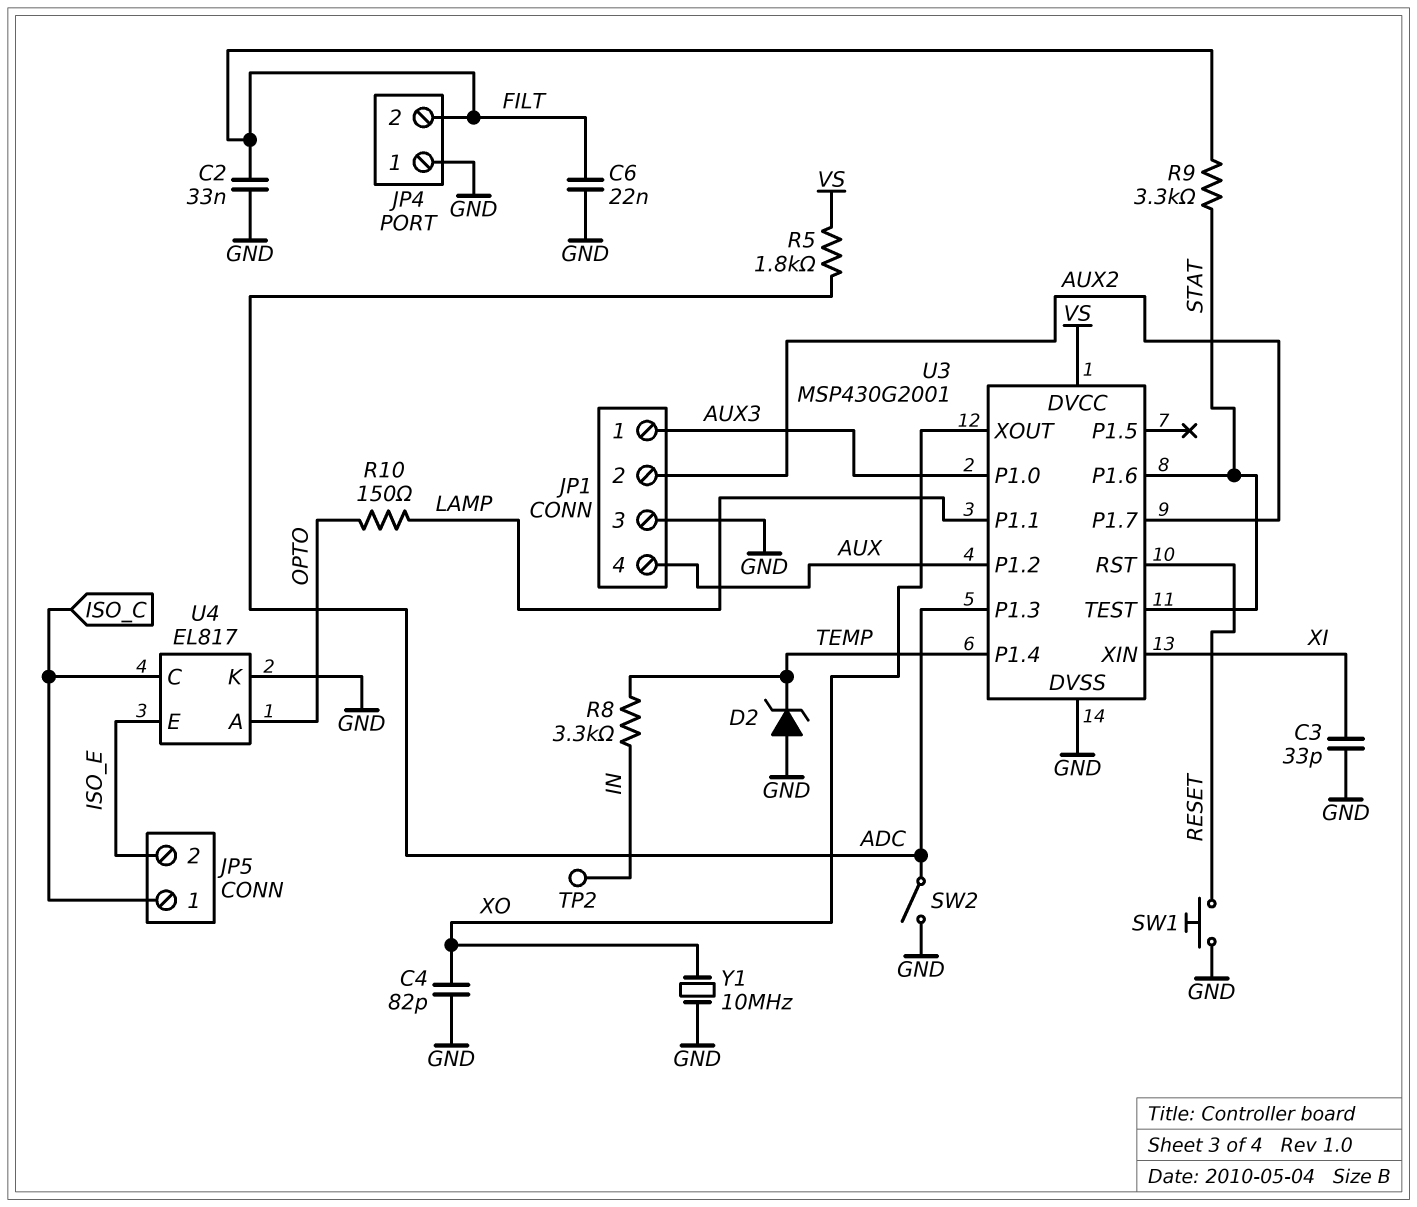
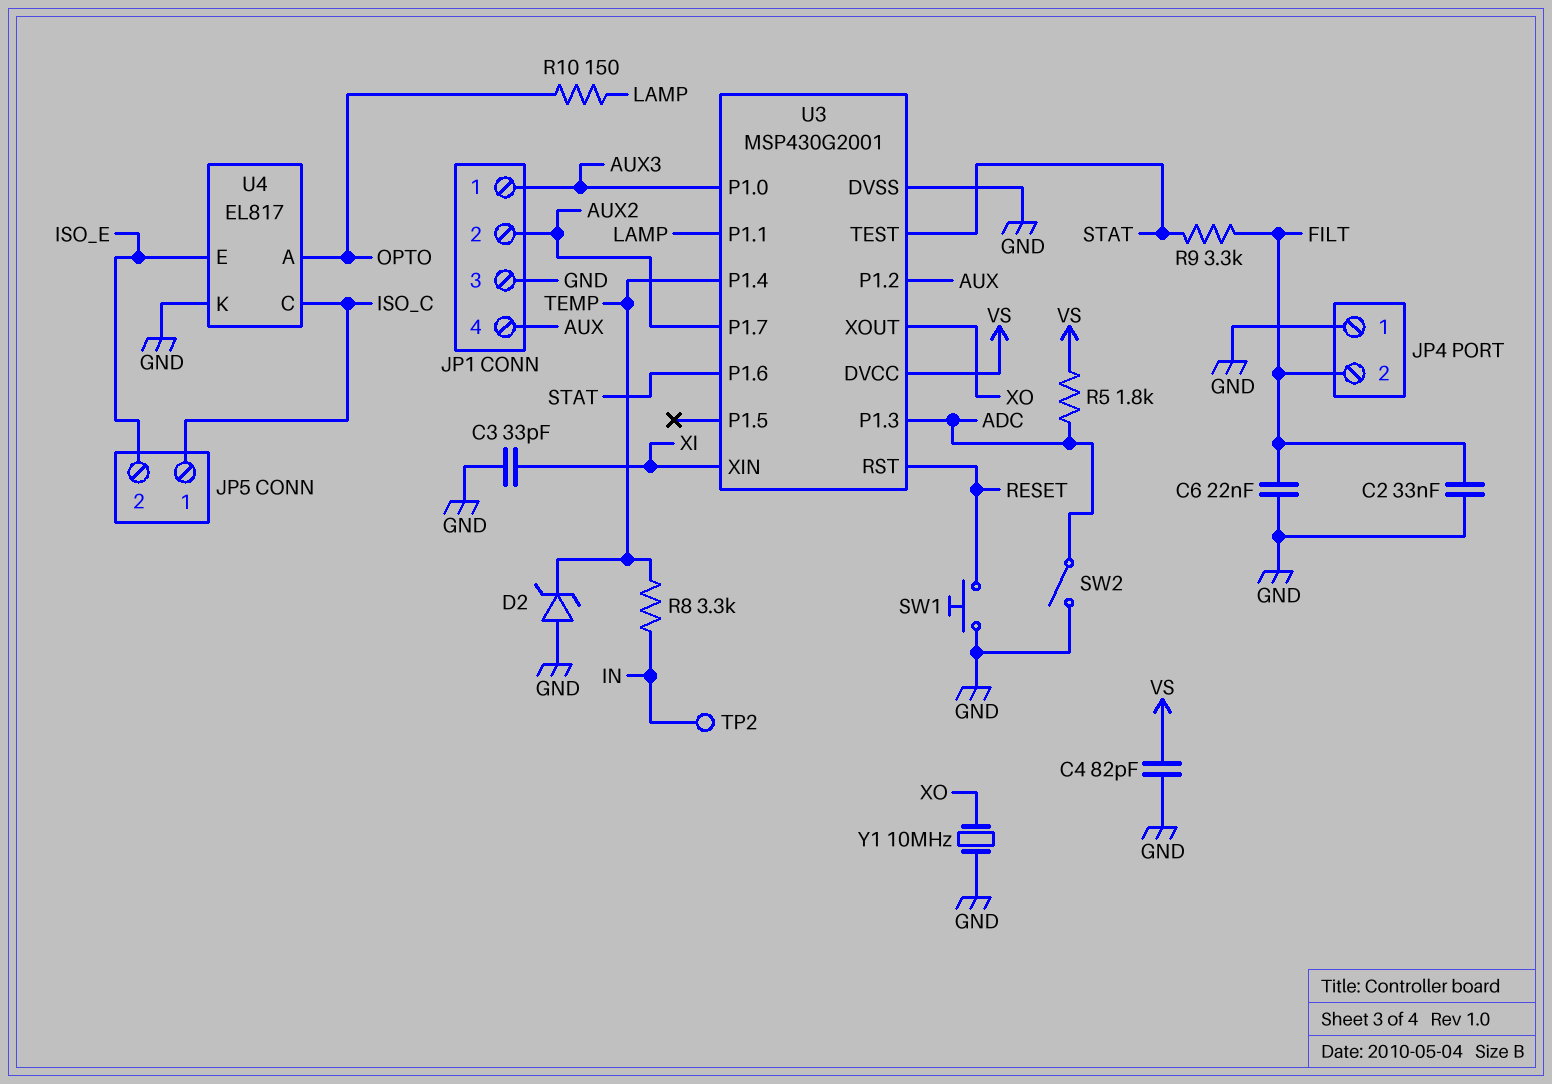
C4: 82pF (GND, XO) -> 82pF (GND, VS)

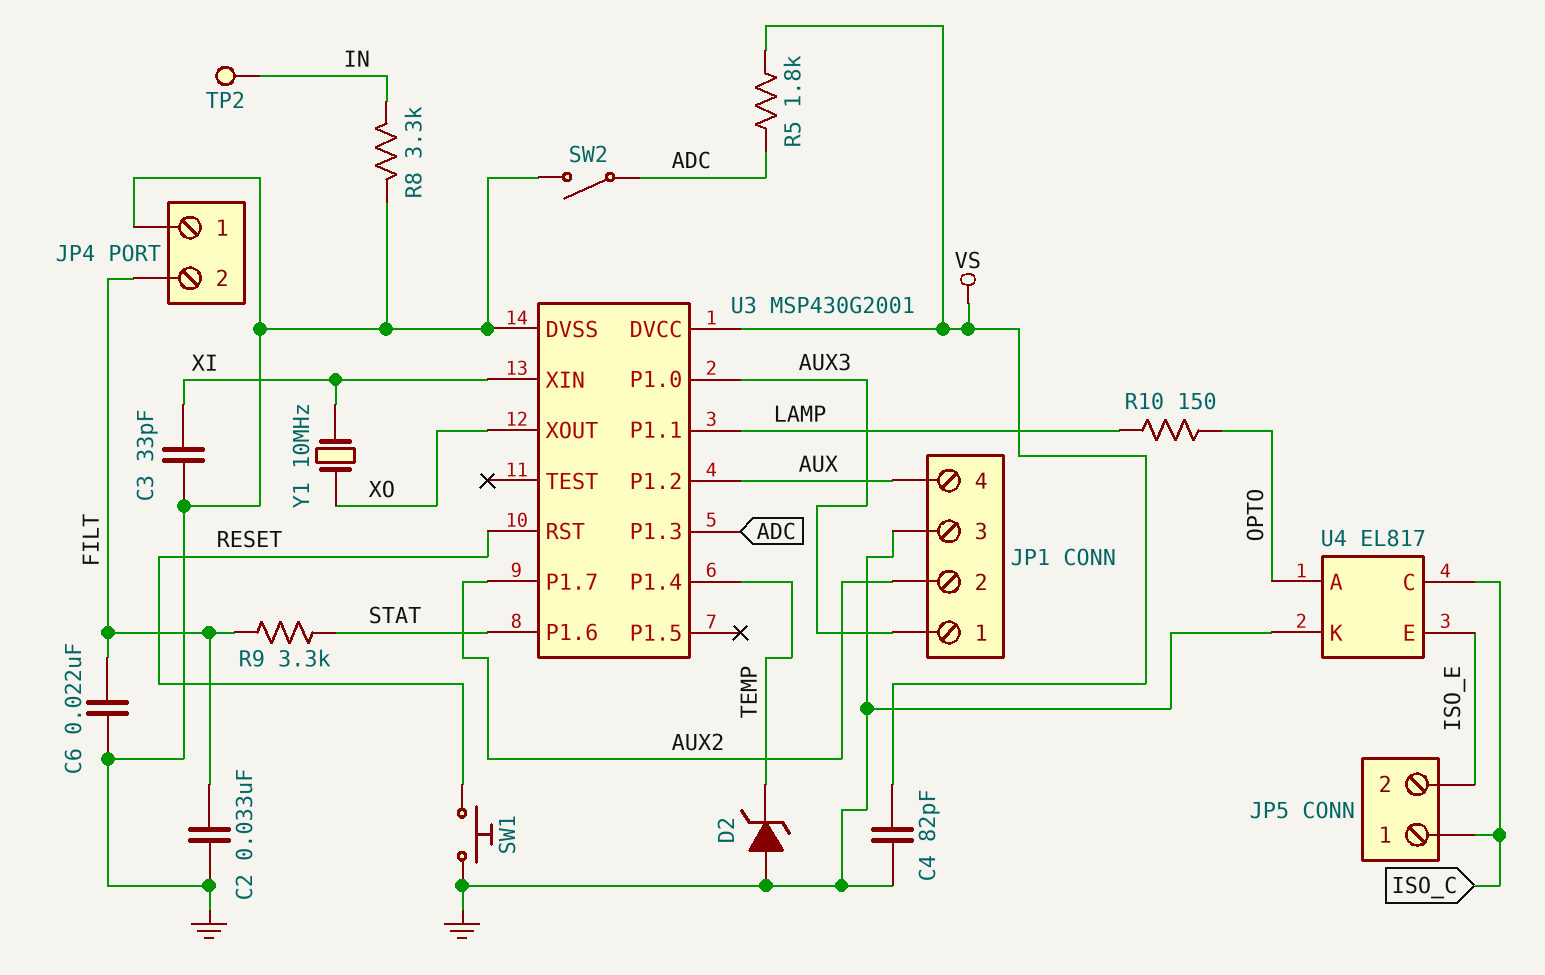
R8: 3.3k (IN, TEMP) -> 3.3k (GND, IN)
U3 pin TEST: STAT -> none
Y1: 10MHz (GND, XO) -> 10MHz (XI, XO)

